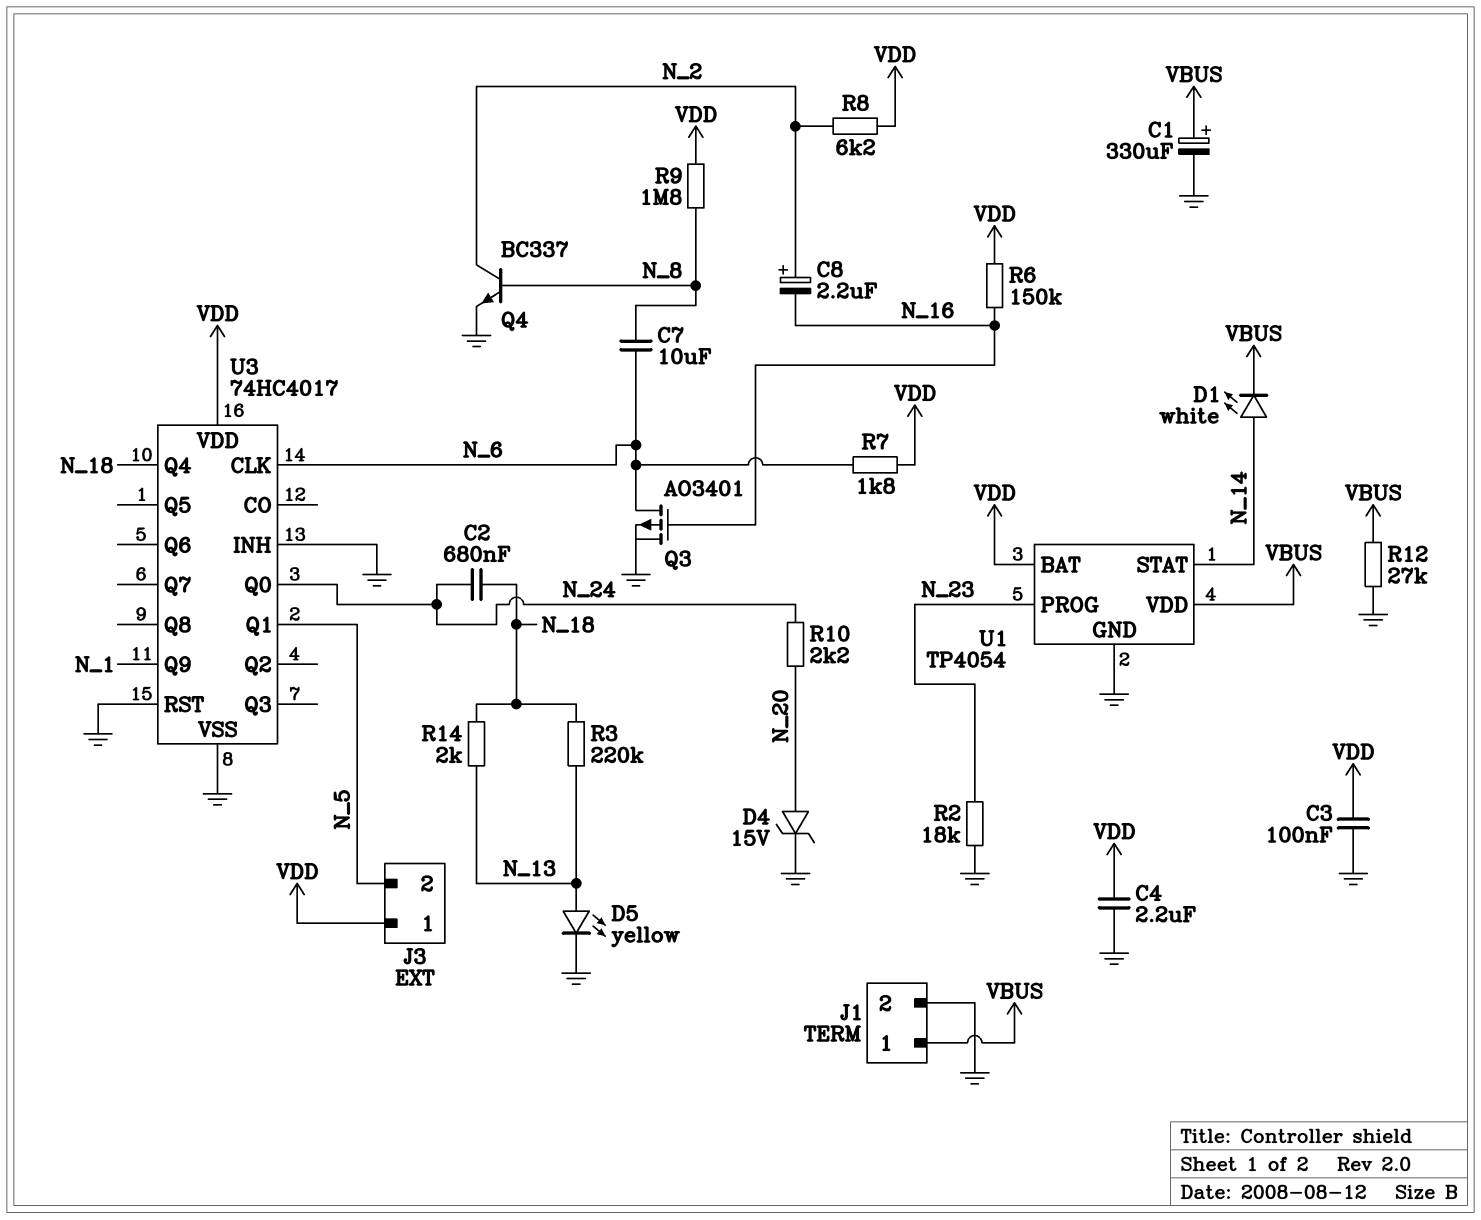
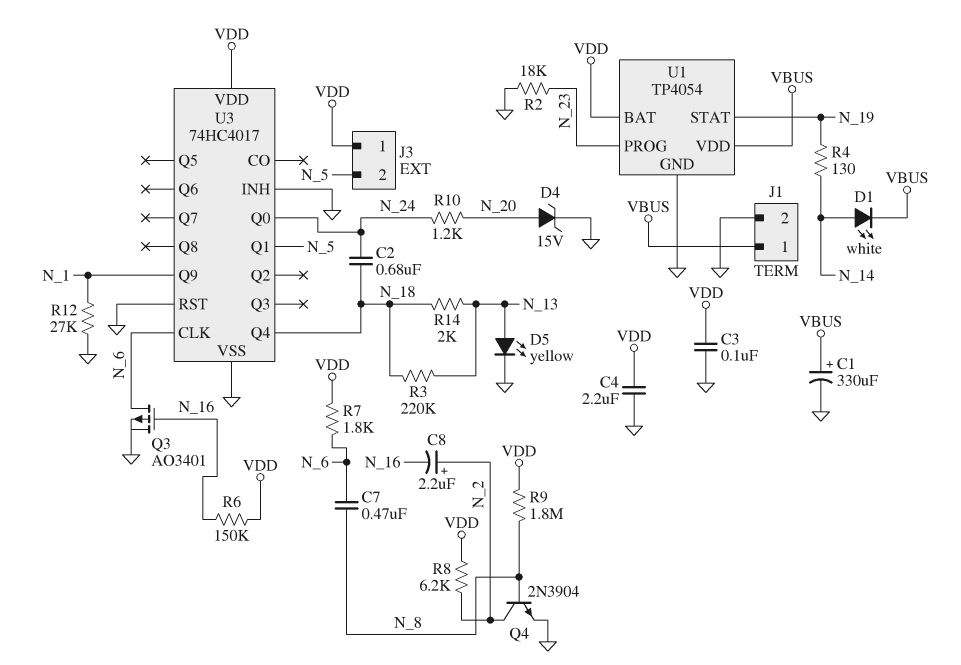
C7: 10uF (N_6, N_8) -> 470nF (N_6, N_8)
Q4: NPN BC337 (B N_8, C N_2, E GND) -> NPN 2N3904 (B N_8, C N_2, E GND)
R4: none -> 130 (N_14, N_19)
R10: 2.2k (N_20, N_24) -> 1.2k (N_20, N_24)
R12: 27k (GND, VBUS) -> 27k (GND, N_1)
U1 pin STAT: N_14 -> N_19

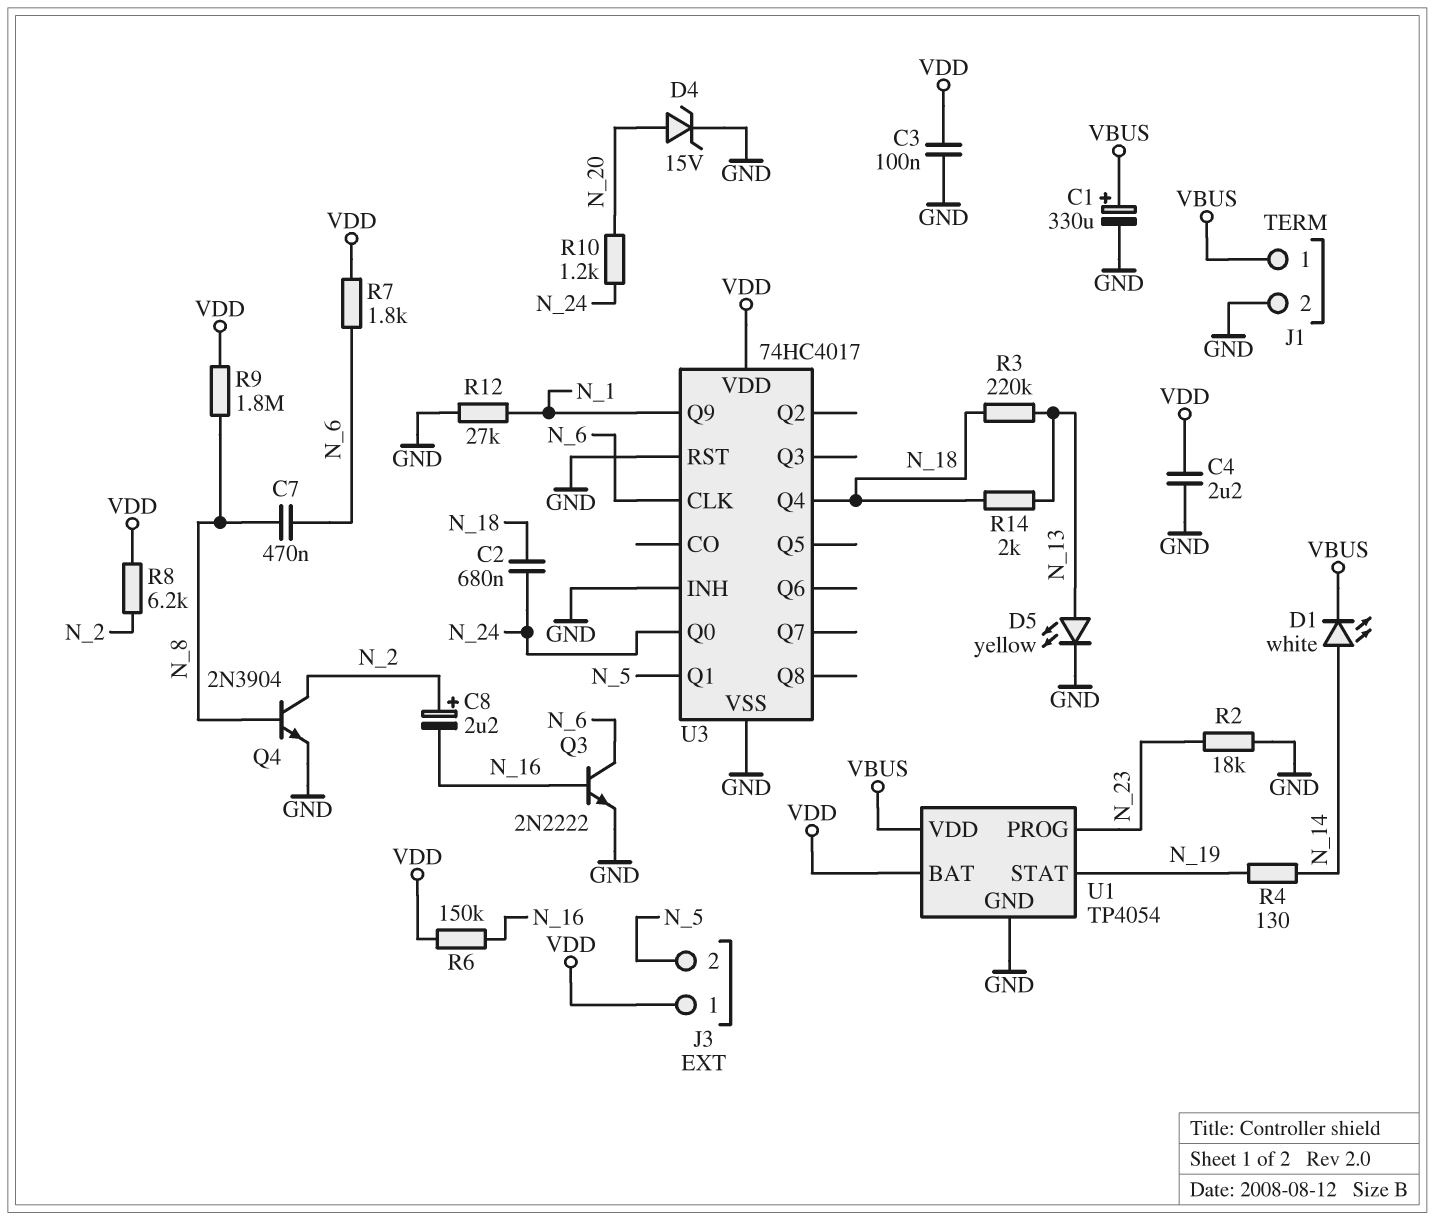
Q3: PMOS AO3401 (G N_16, D N_6, S GND) -> NPN 2N2222 (B N_16, C N_6, E GND)

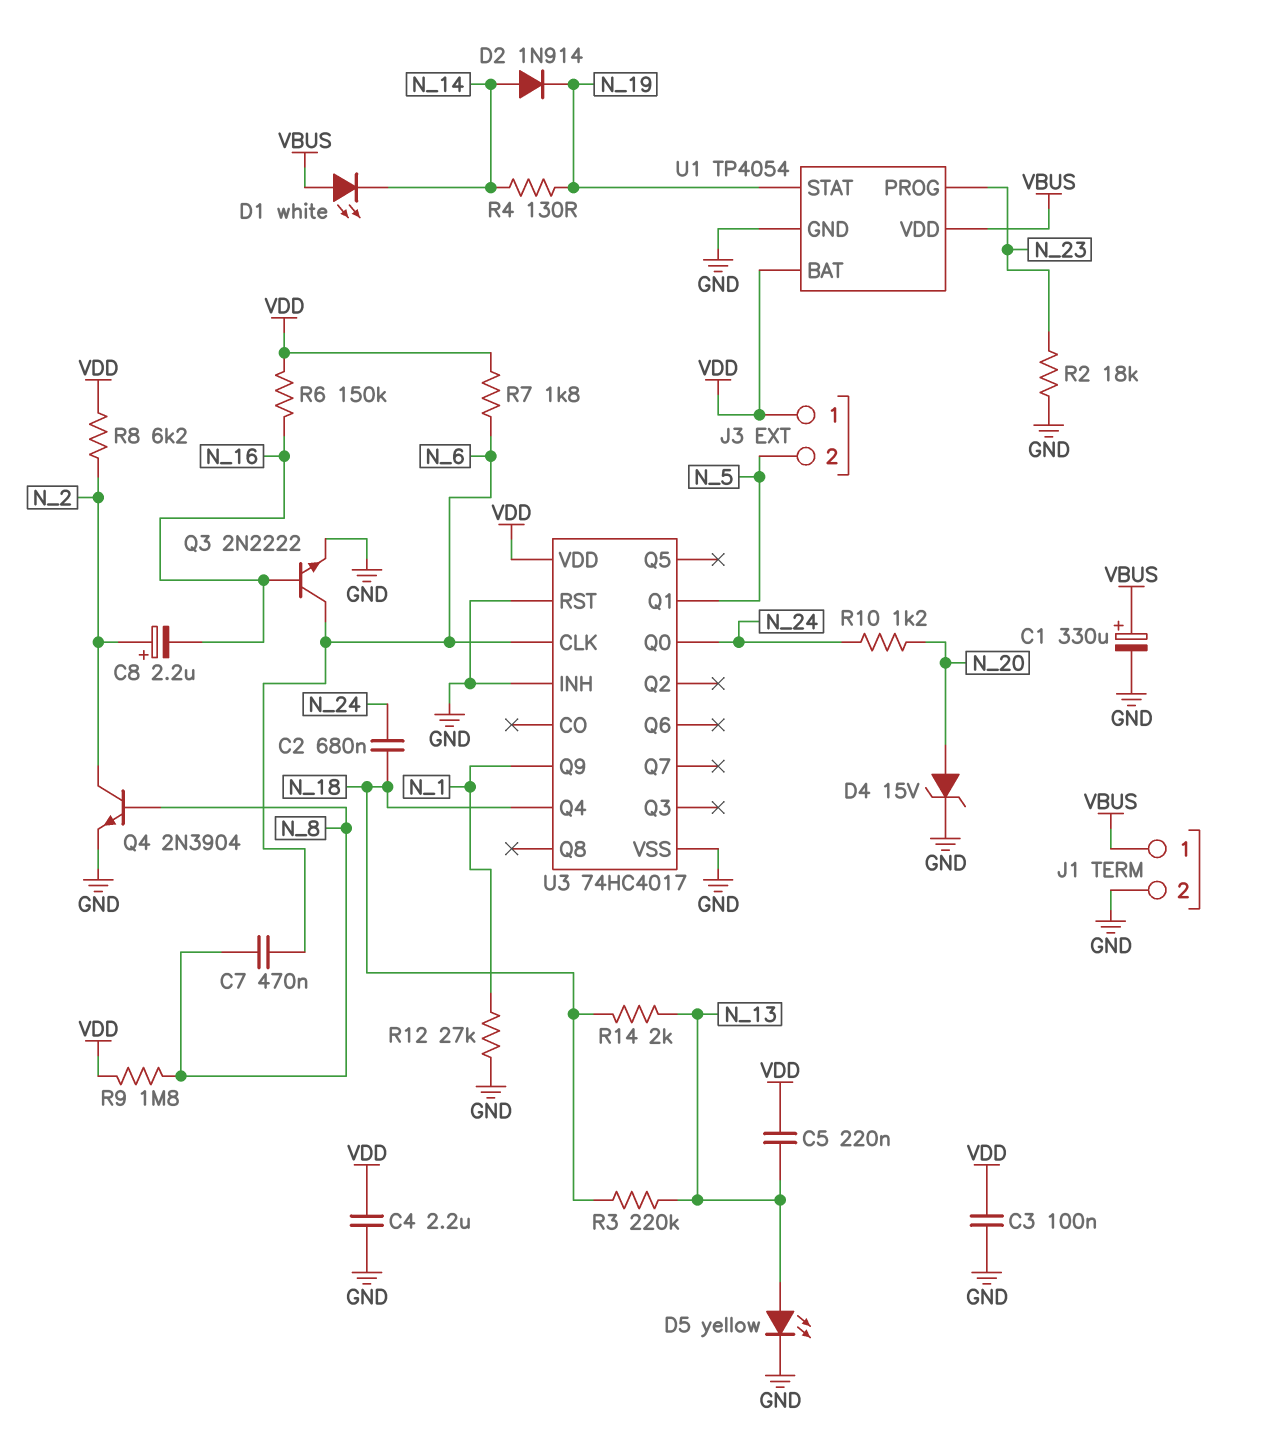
C5: none -> 220nF (N_13, VDD)
D1: LED white (A N_14, K VBUS) -> LED white (A VBUS, K N_14)
D2: none -> diode 1N914 (A N_14, K N_19)

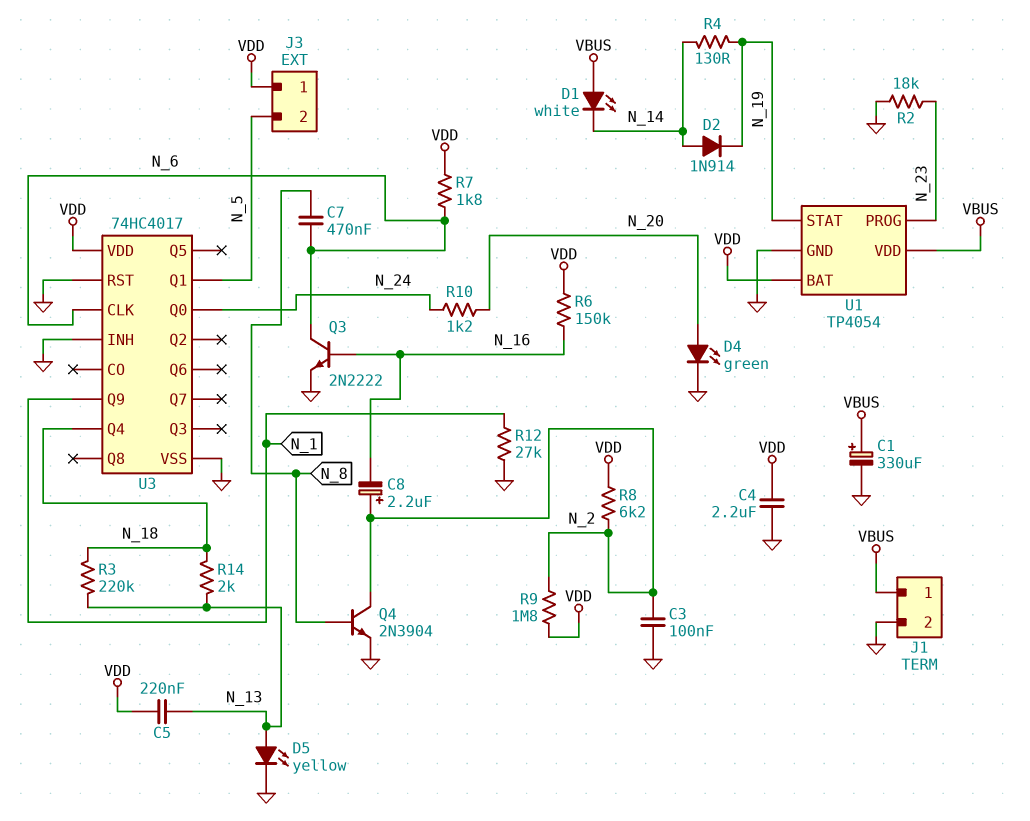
C2: 680nF (N_18, N_24) -> none
C3: 100nF (GND, VDD) -> 100nF (GND, N_2)
D4: zener 15V (A N_20, K GND) -> LED green (A N_20, K GND)
R9: 1.8M (N_8, VDD) -> 1.8M (N_2, VDD)

